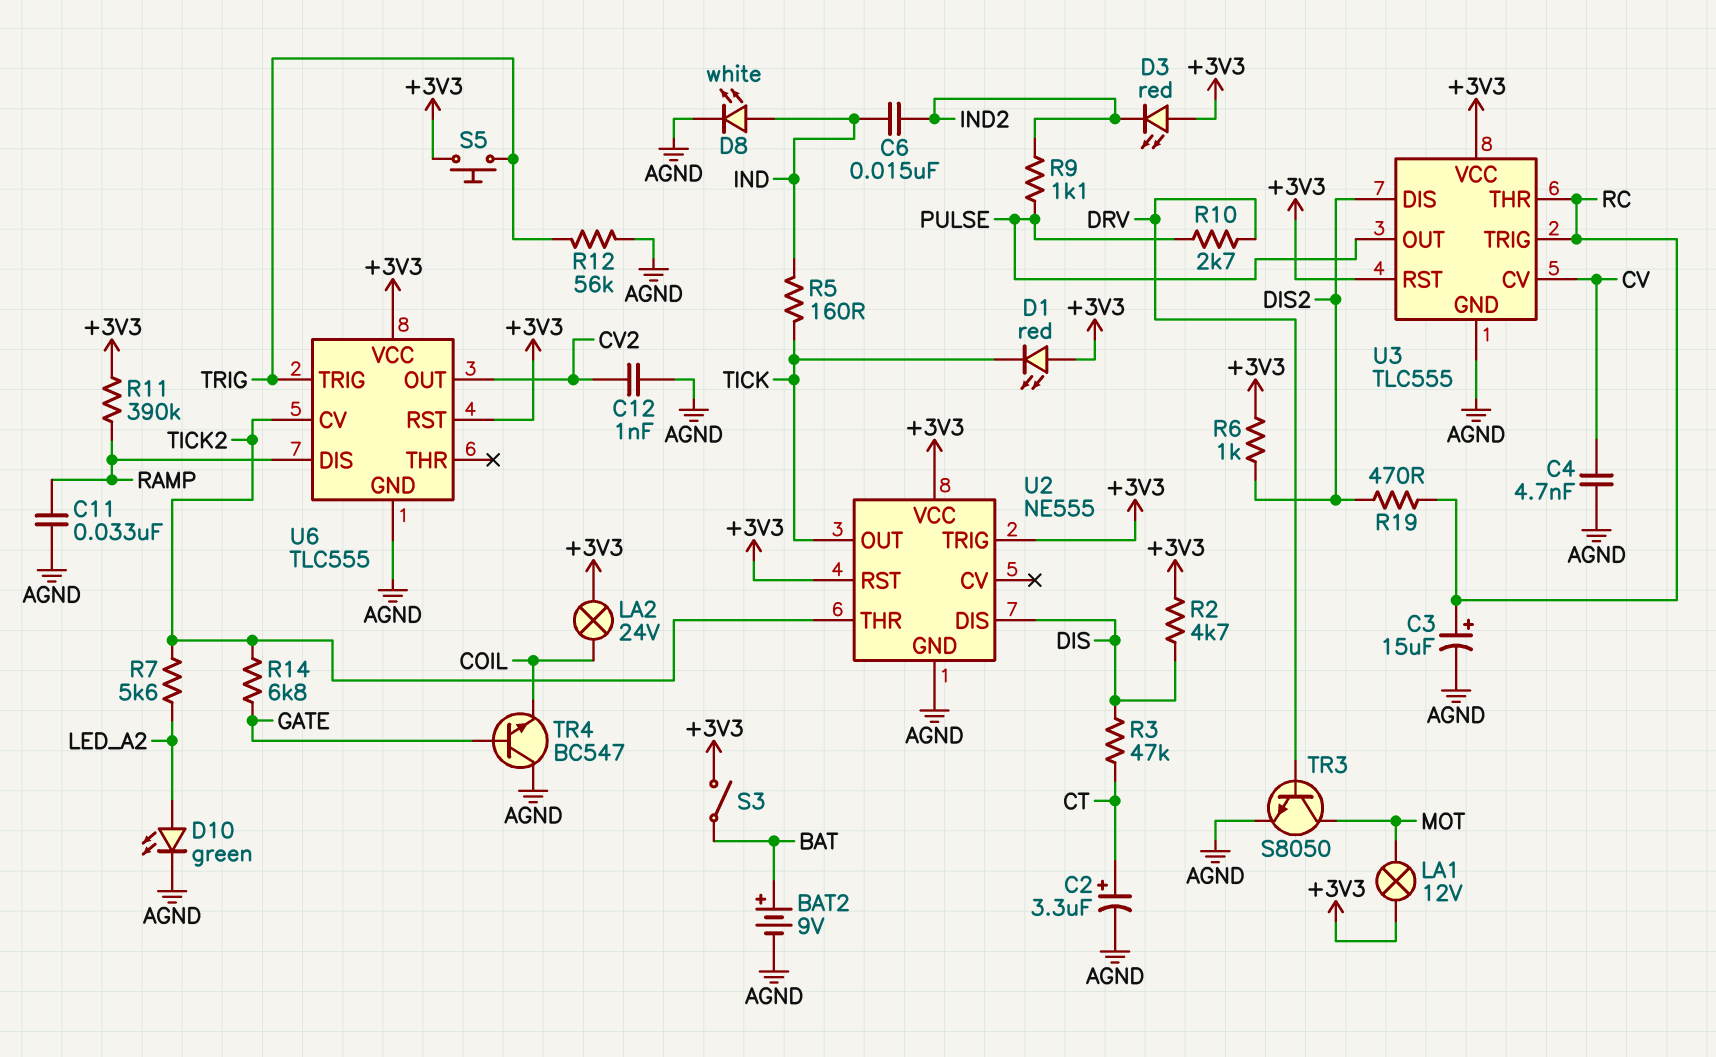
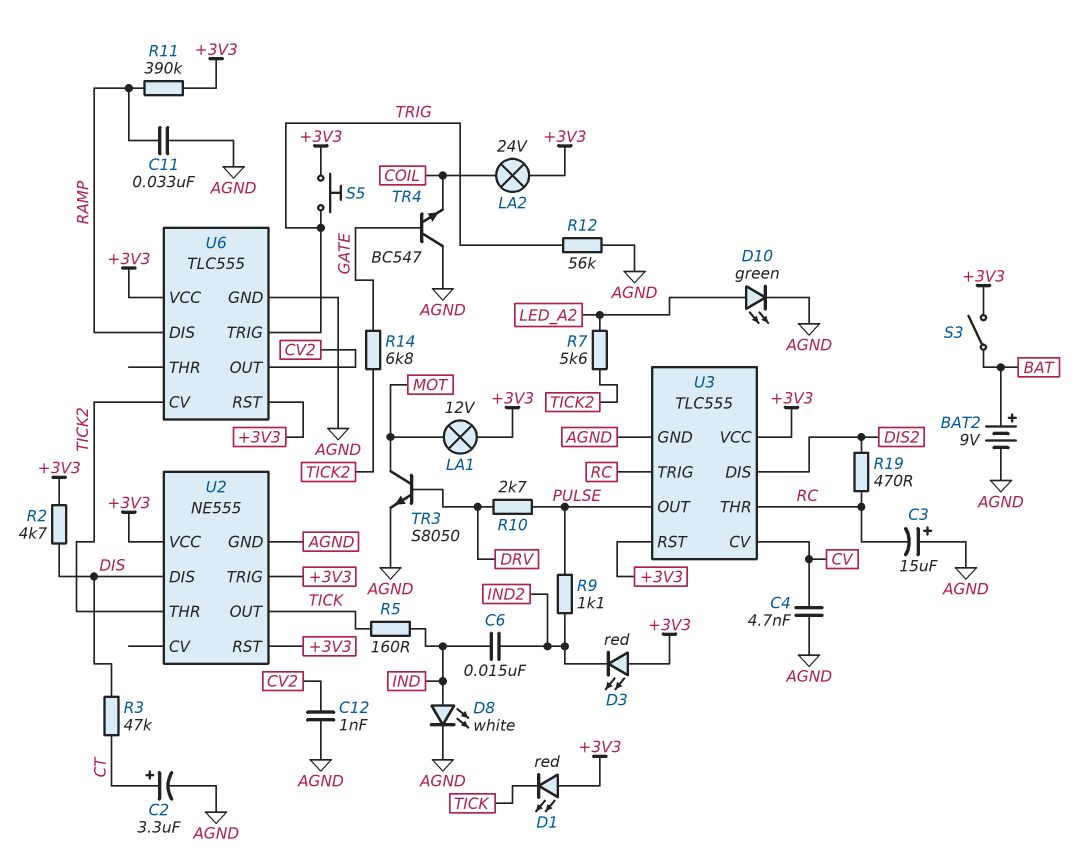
C3: 15uF (plus RC, minus AGND) -> 15uF (plus AGND, minus RC)
R6: 1k (+3V3, DIS2) -> none

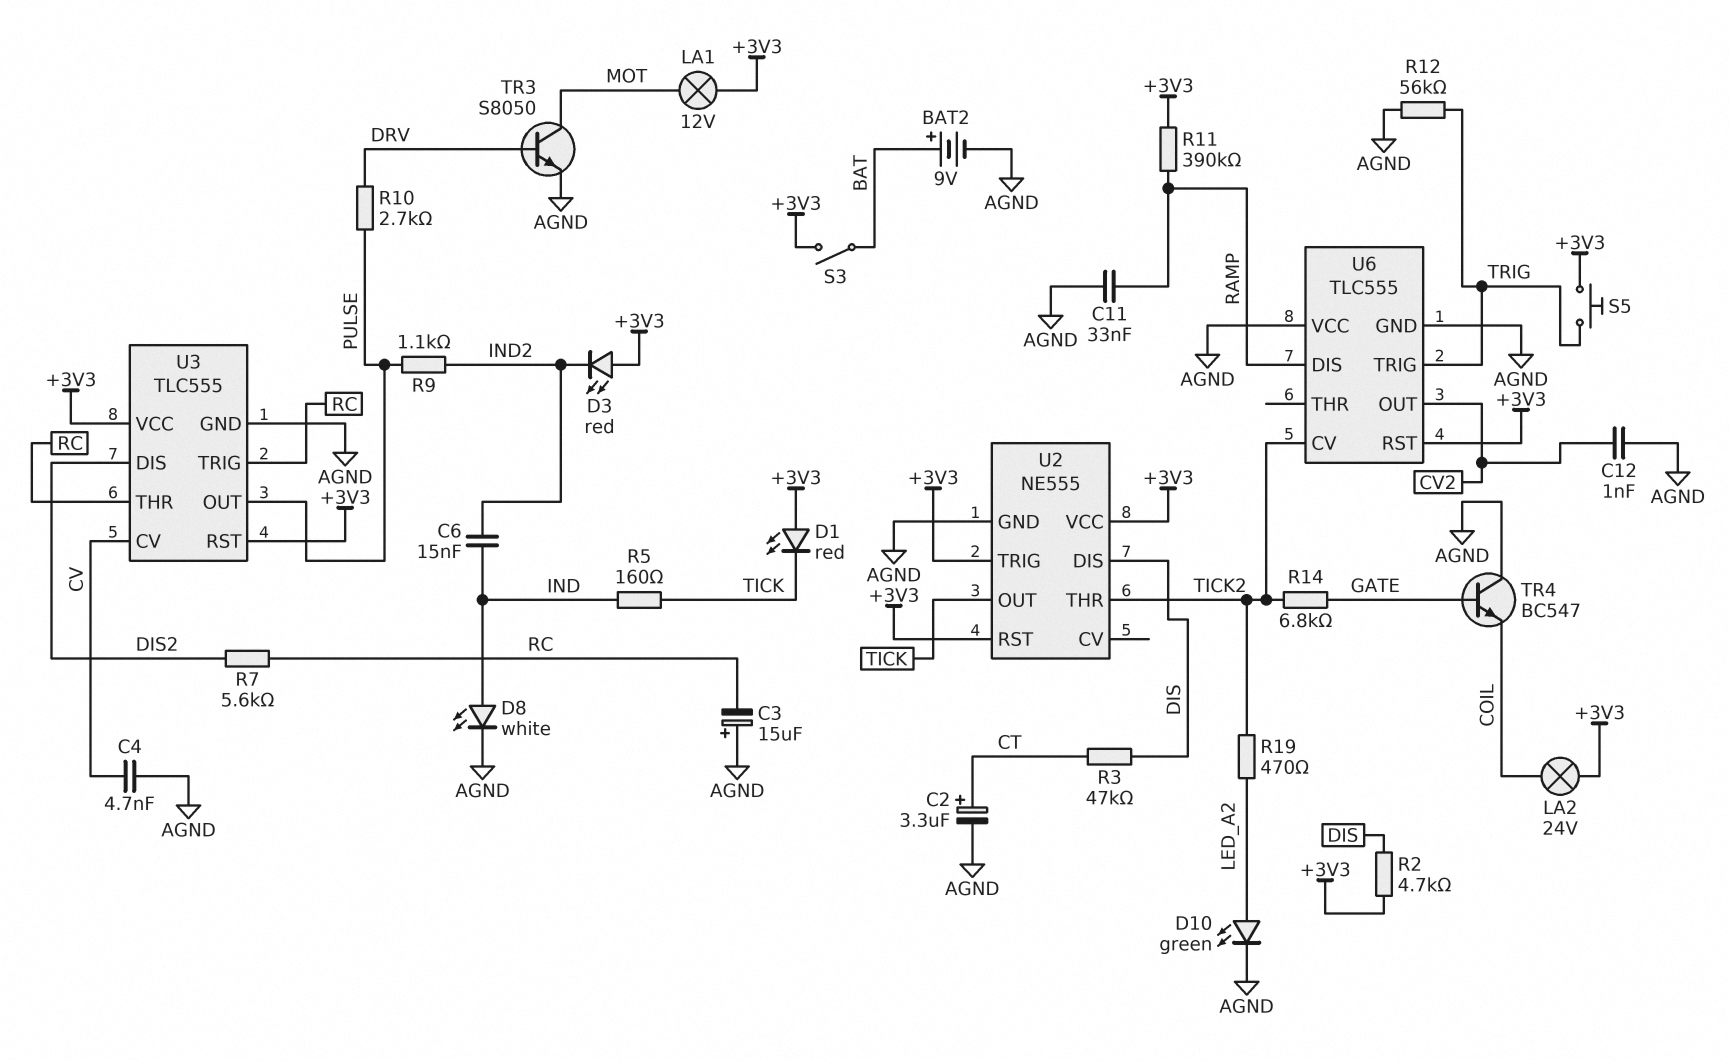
R7: 5.6k (LED_A2, TICK2) -> 5.6k (DIS2, RC)
R19: 470 (DIS2, RC) -> 470 (LED_A2, TICK2)
U6 pin VCC: +3V3 -> AGND

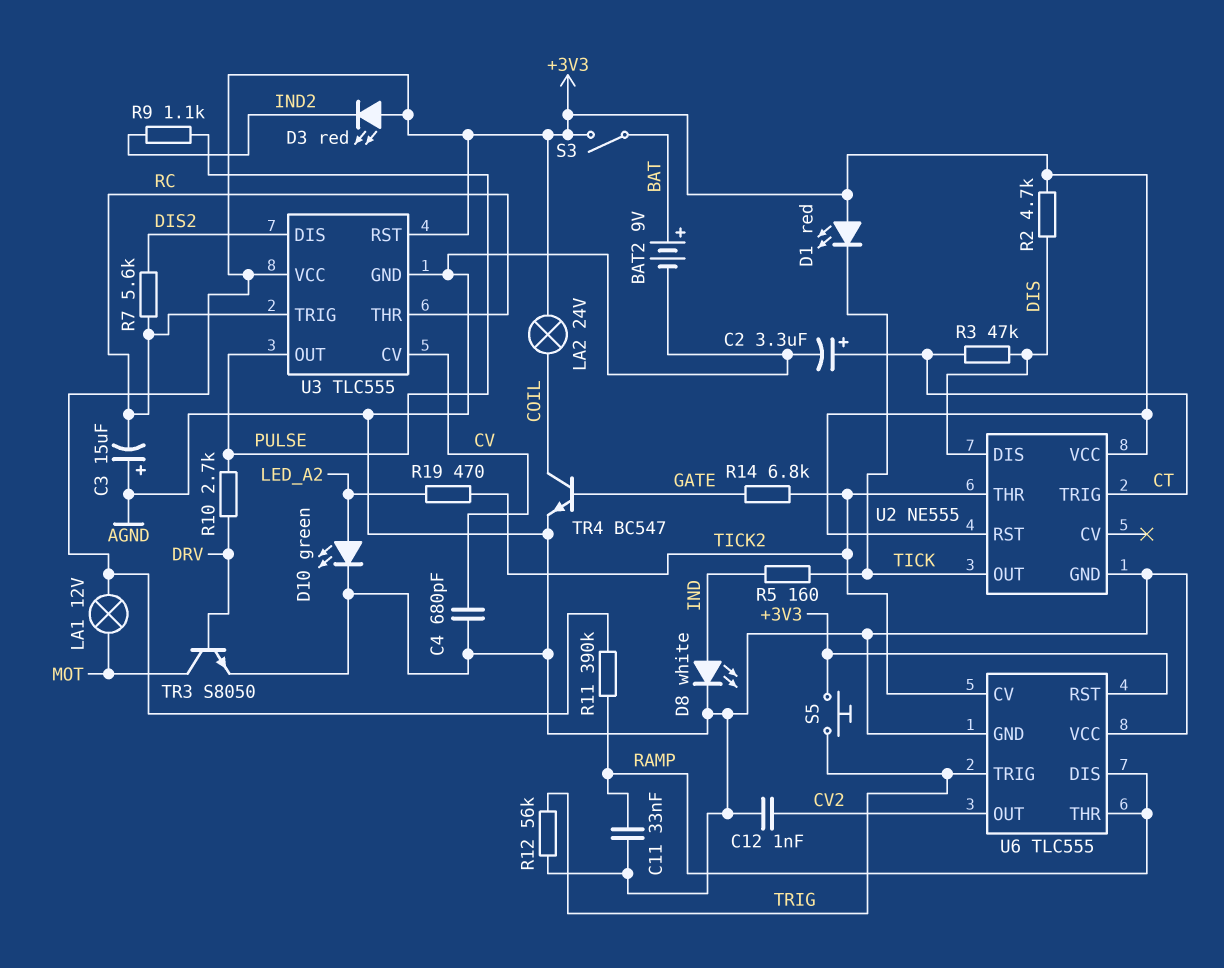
C4: 4.7nF (AGND, CV) -> 680pF (AGND, CV)
C6: 15nF (IND, IND2) -> none
TR4: NPN BC547 (B GATE, C AGND, E COIL) -> NPN BC547 (B GATE, C COIL, E AGND)
U2 pin TRIG: +3V3 -> CT
U6 pin THR: none -> RAMP

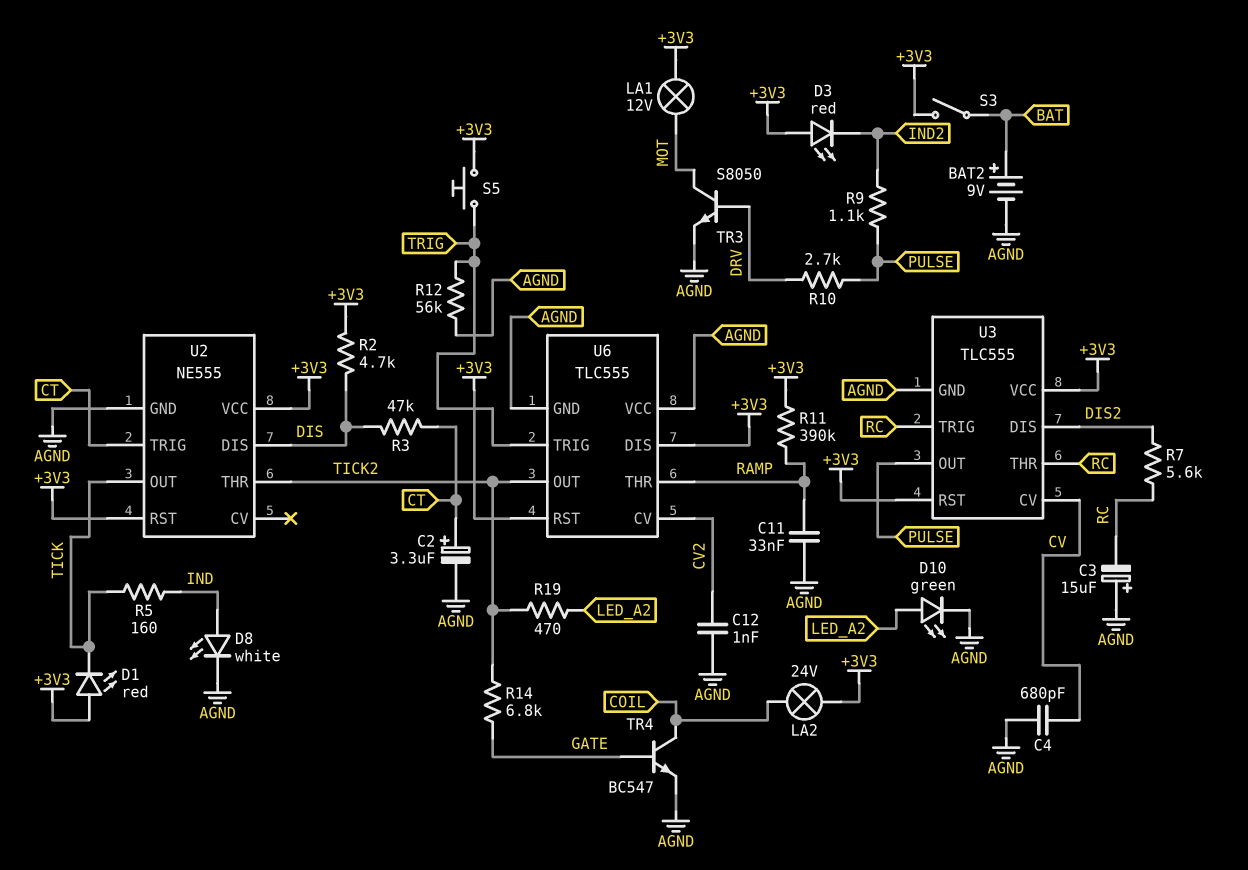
U6 pin CV: TICK2 -> CV2
U6 pin DIS: RAMP -> +3V3
U6 pin OUT: CV2 -> TICK2

